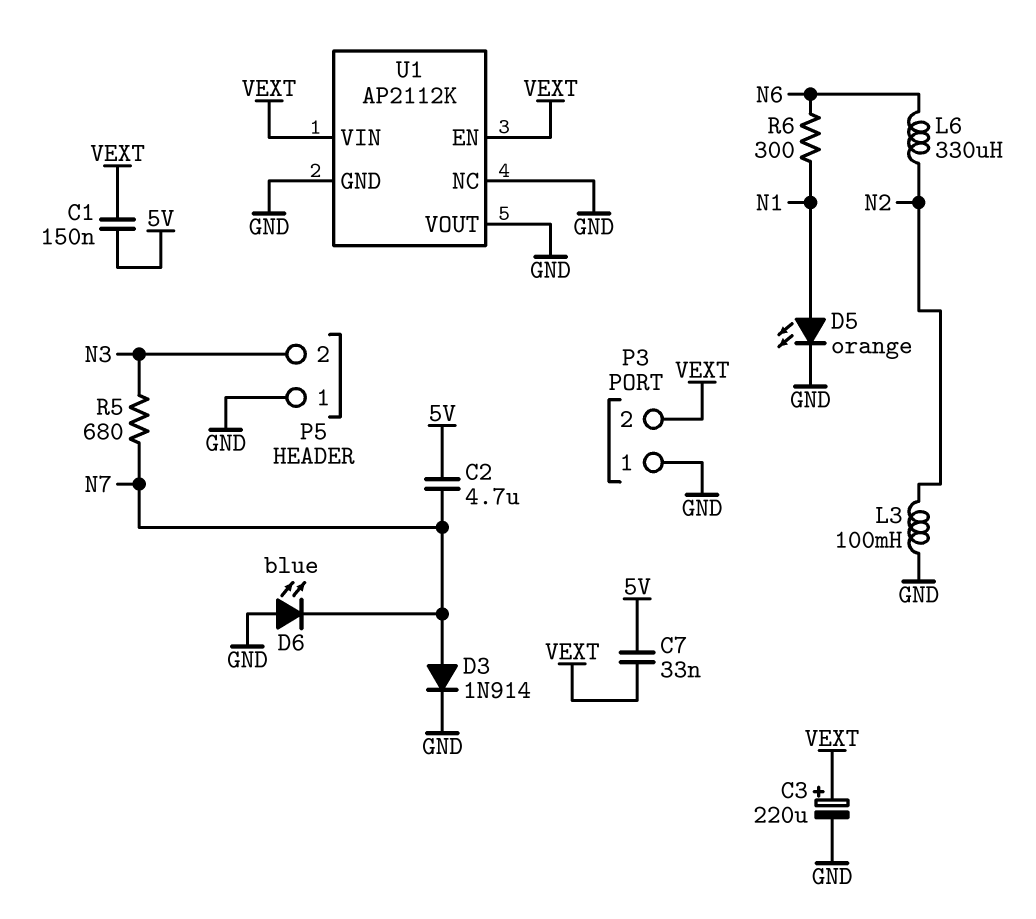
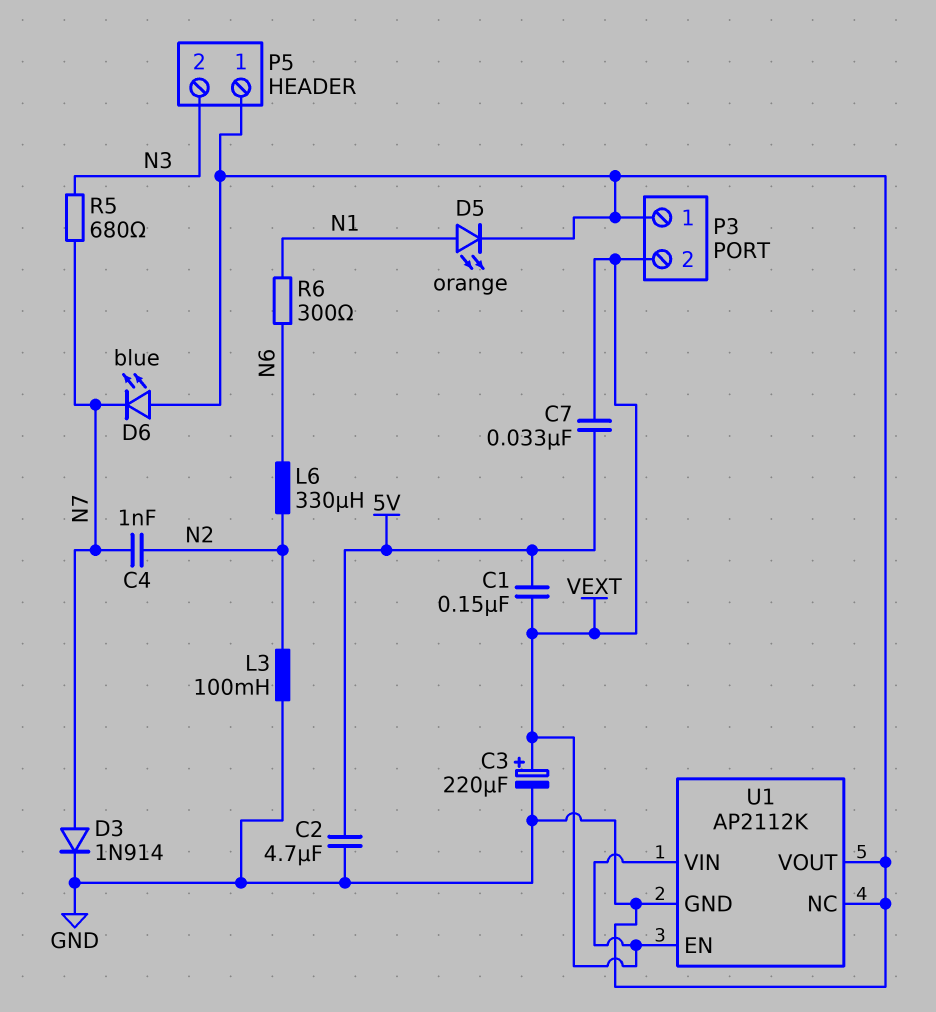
C2: 4.7uF (5V, N7) -> 4.7uF (5V, GND)
C4: none -> 1nF (N2, N7)

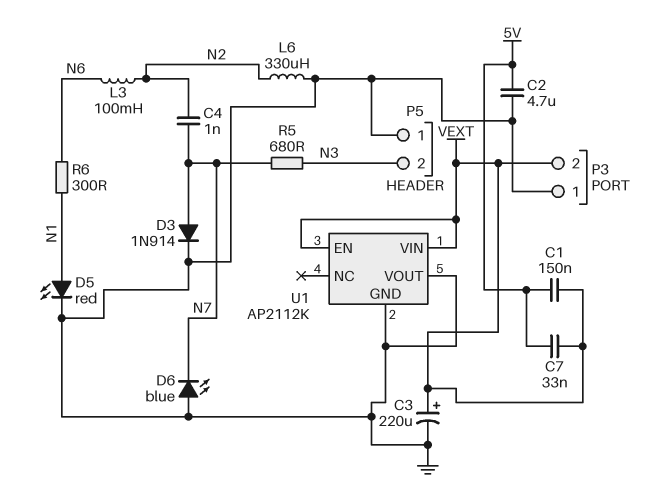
D5: LED orange (A N1, K GND) -> LED red (A N1, K GND)
L3: 100mH (GND, N2) -> 100mH (N2, N6)
L6: 330uH (N2, N6) -> 330uH (GND, N2)
U1 pin NC: GND -> none

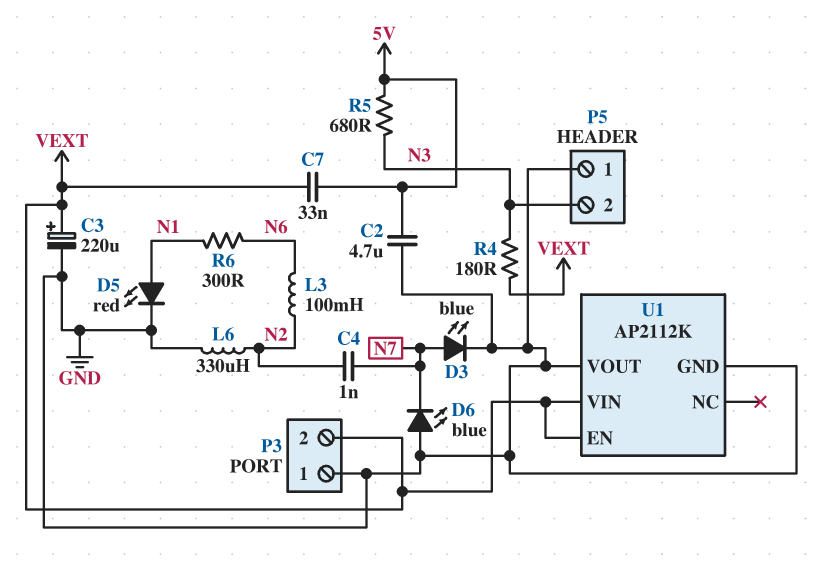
C1: 150nF (5V, VEXT) -> none
D3: diode 1N914 (A N7, K GND) -> LED blue (A N7, K GND)
R4: none -> 180 (N3, VEXT)
R5: 680 (N3, N7) -> 680 (5V, N3)

